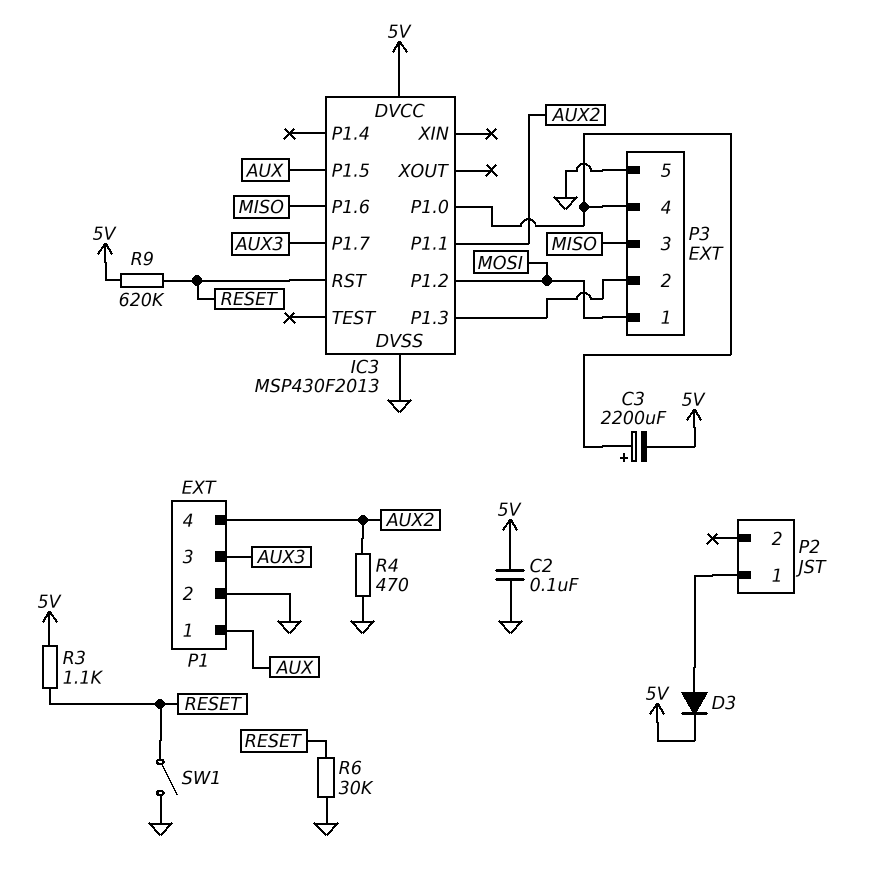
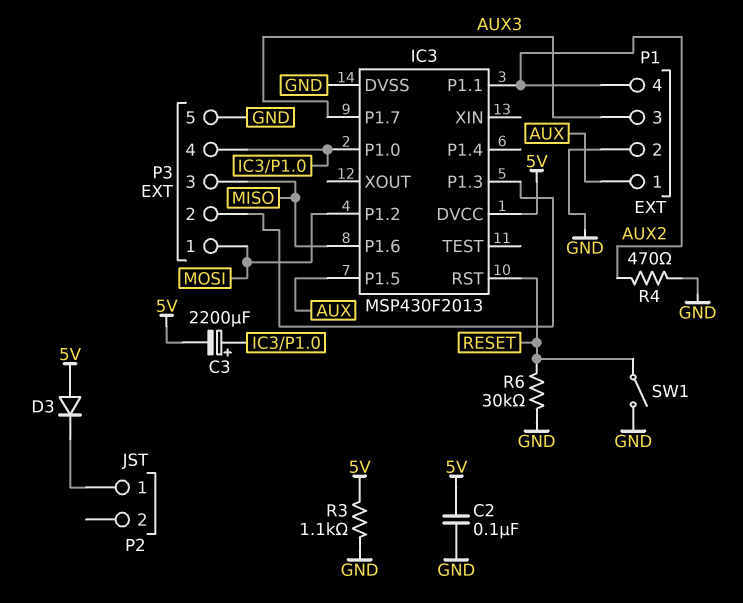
D3: diode (A P2/1, K 5V) -> diode (A 5V, K P2/1)
R3: 1.1k (5V, RESET) -> 1.1k (5V, GND)
R9: 620k (5V, RESET) -> none

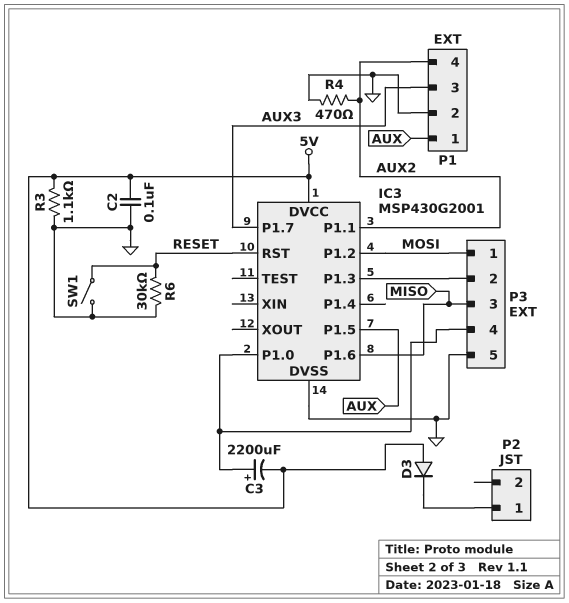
IC3: MSP430F2013 -> MSP430G2001

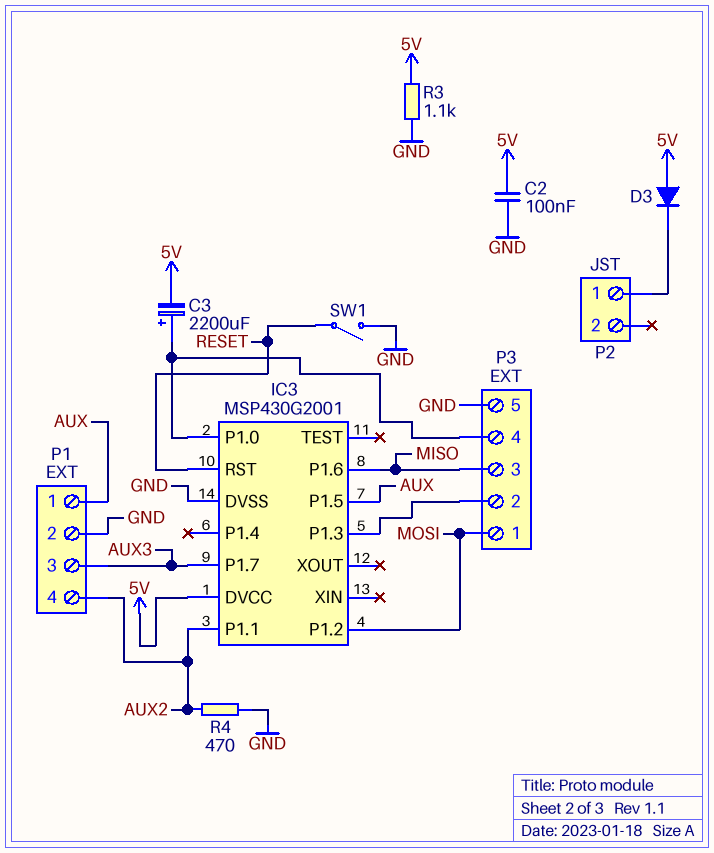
R6: 30k (GND, RESET) -> none

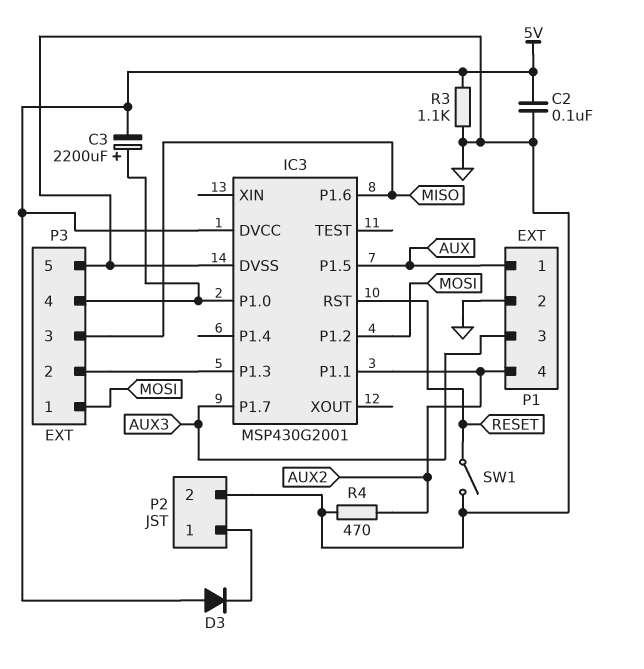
P2 pin 2: none -> GND

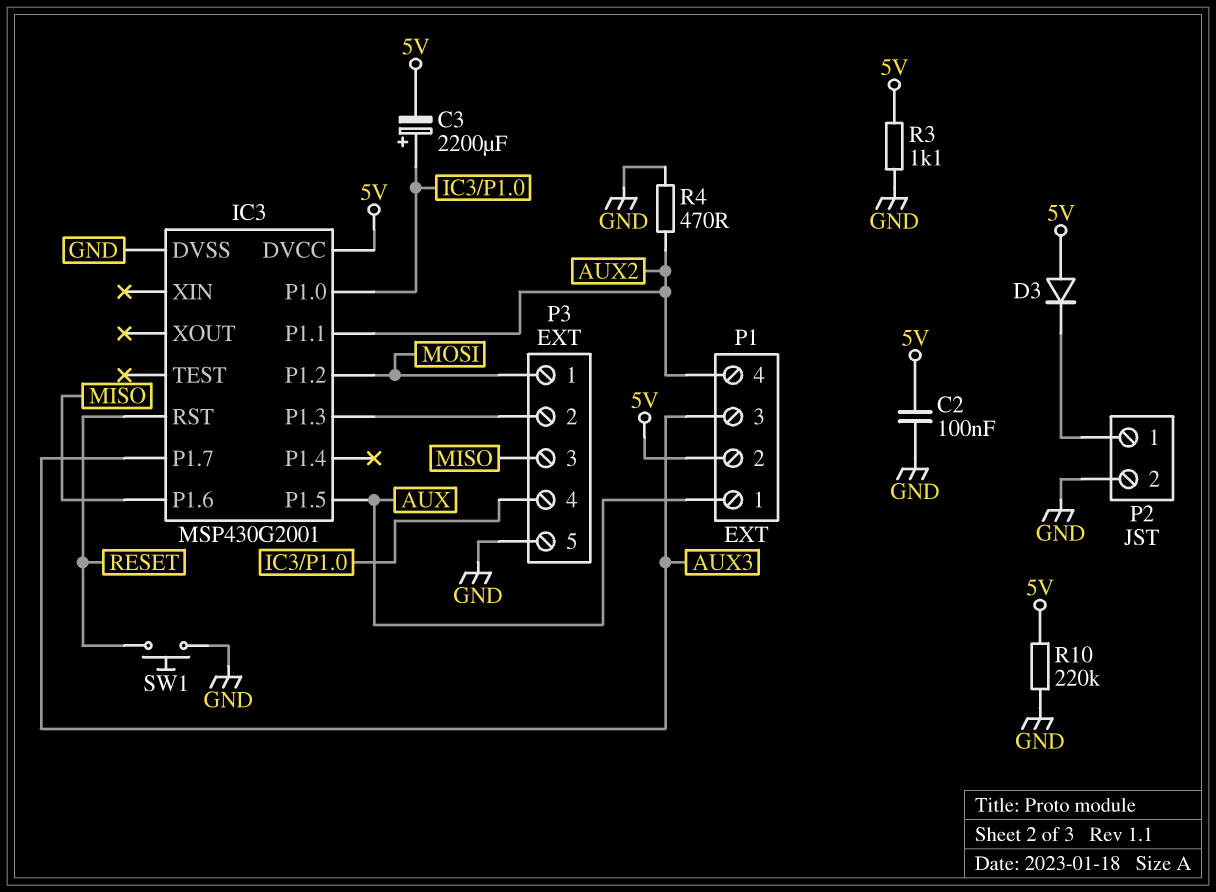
P1 pin 2: GND -> 5V
R10: none -> 220k (5V, GND)
SW1: switch (GND, RESET) -> button (GND, RESET)

